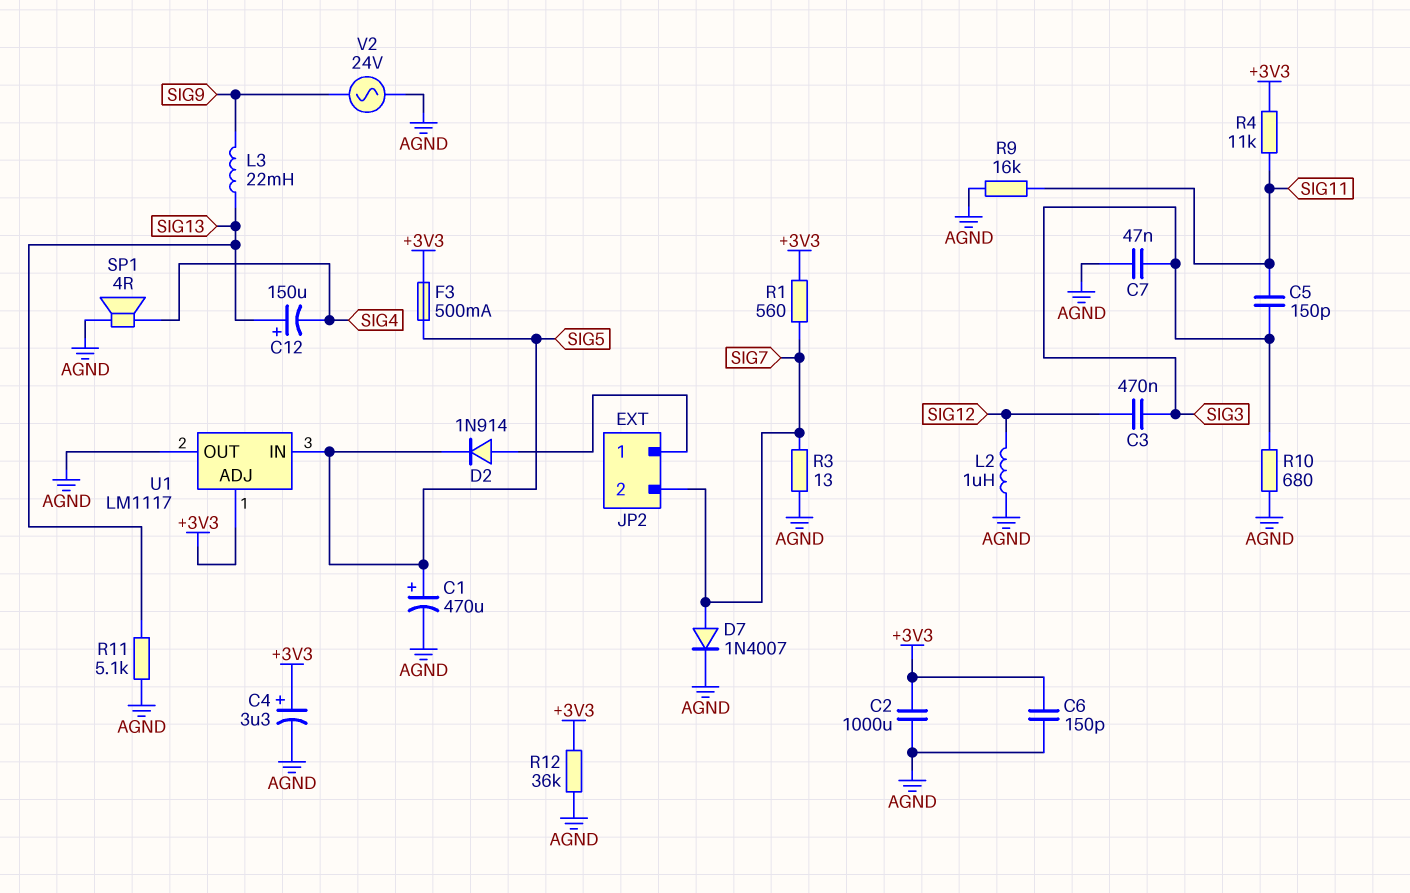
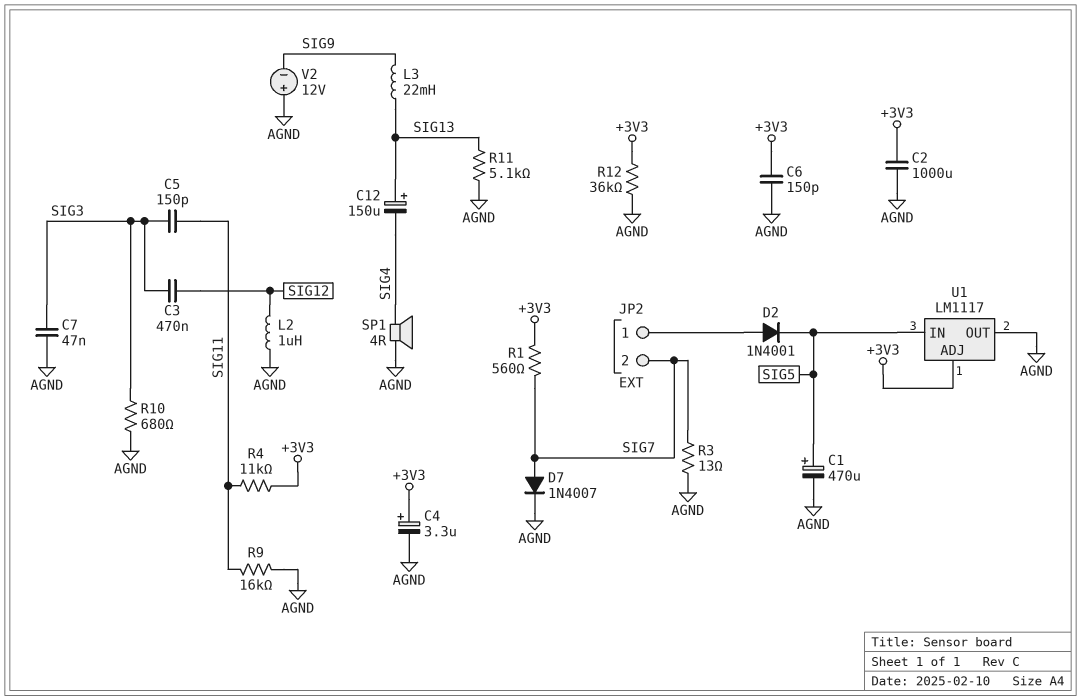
D2: diode 1N914 (A JP2/1, K SIG5) -> diode 1N4001 (A JP2/1, K SIG5)
F3: 500mA (+3V3, SIG5) -> none
V2: AC 24V (AGND, SIG9) -> 12V (plus AGND, minus SIG9)

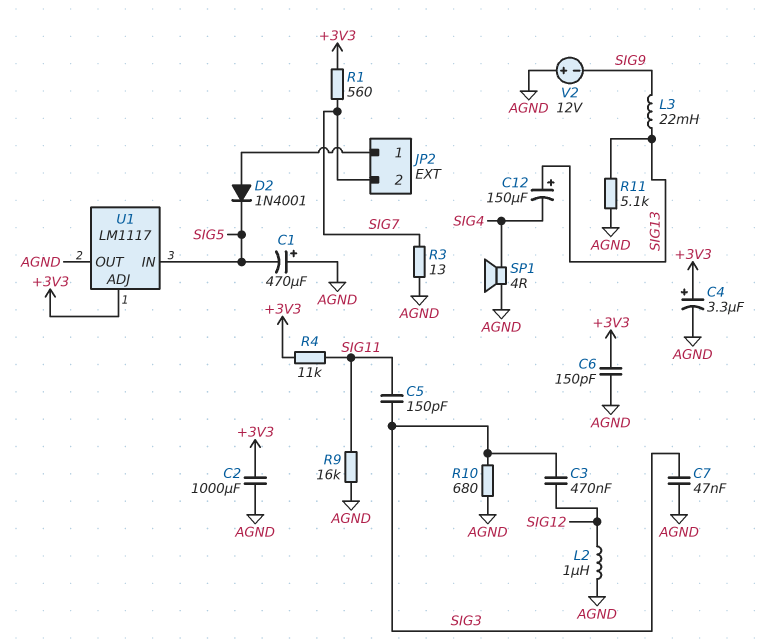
C1: 470uF (plus SIG5, minus AGND) -> 470uF (plus AGND, minus SIG5)
D7: diode 1N4007 (A SIG7, K AGND) -> none
R12: 36k (+3V3, AGND) -> none

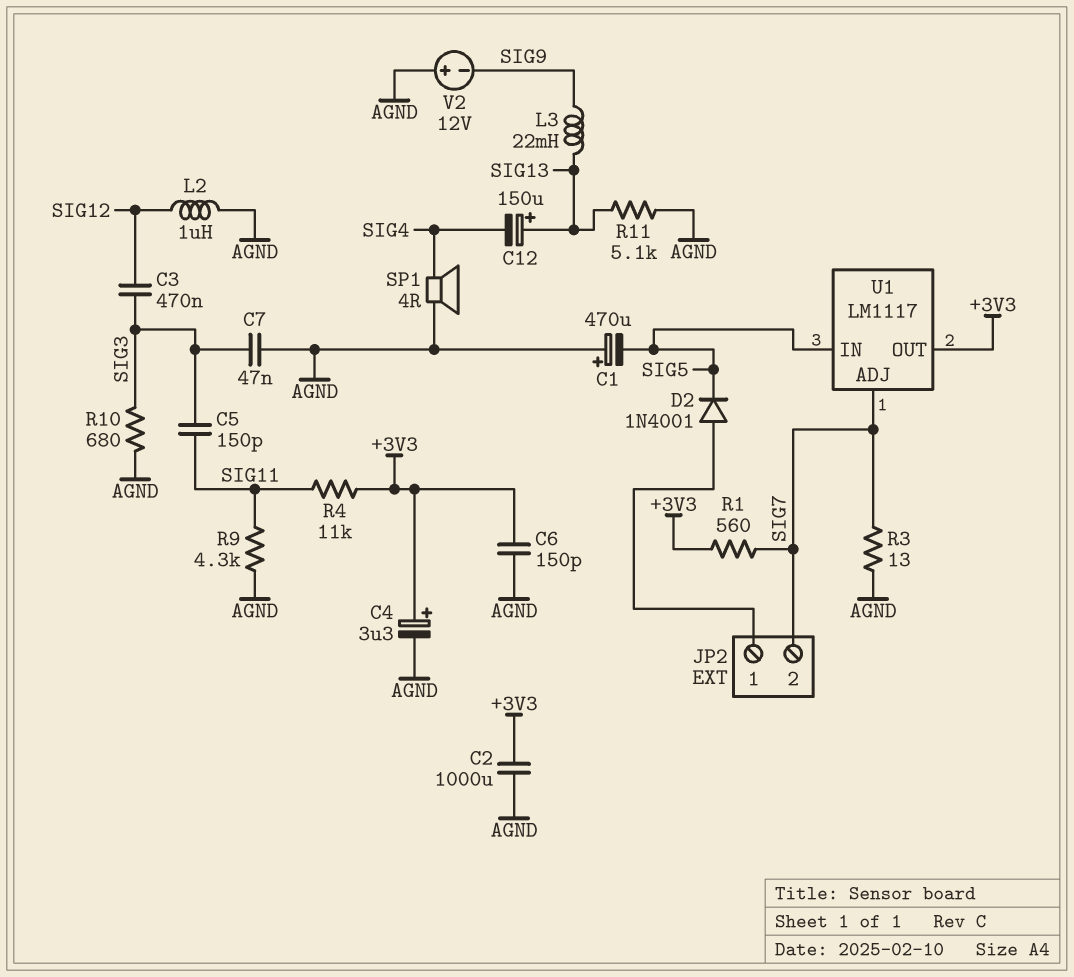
R9: 16k (AGND, SIG11) -> 4.3k (AGND, SIG11)
U1 pin ADJ: +3V3 -> SIG7
U1 pin OUT: AGND -> +3V3

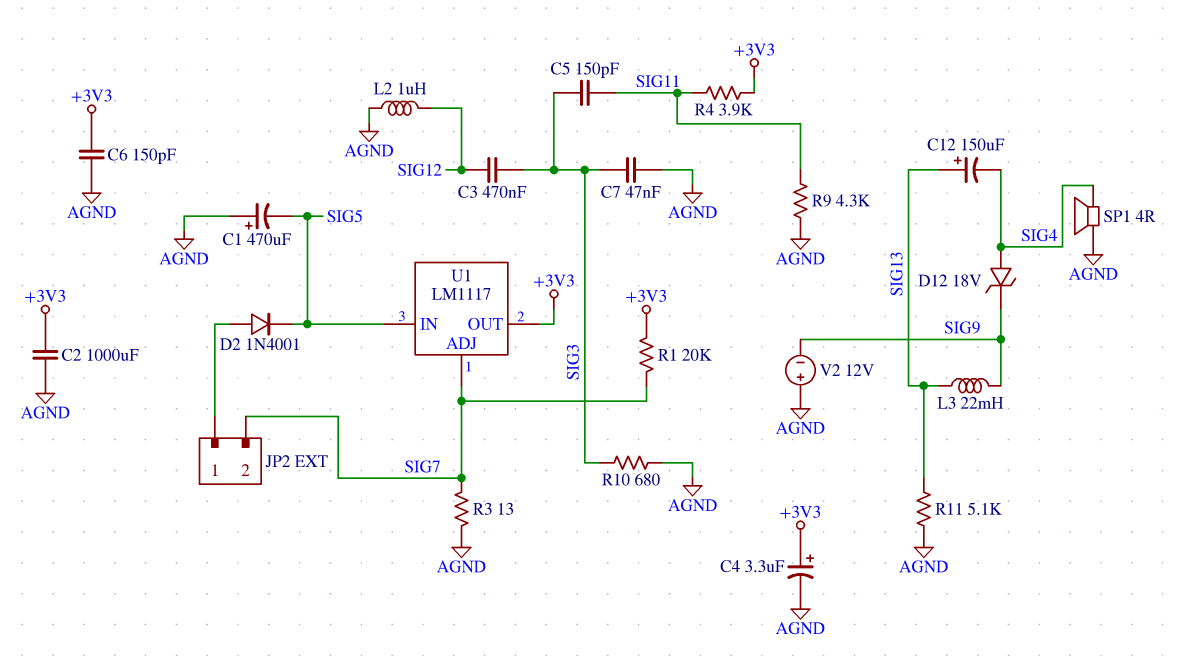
D12: none -> zener 18V (A SIG4, K SIG9)
R1: 560 (+3V3, SIG7) -> 20k (+3V3, SIG7)
R4: 11k (+3V3, SIG11) -> 3.9k (+3V3, SIG11)

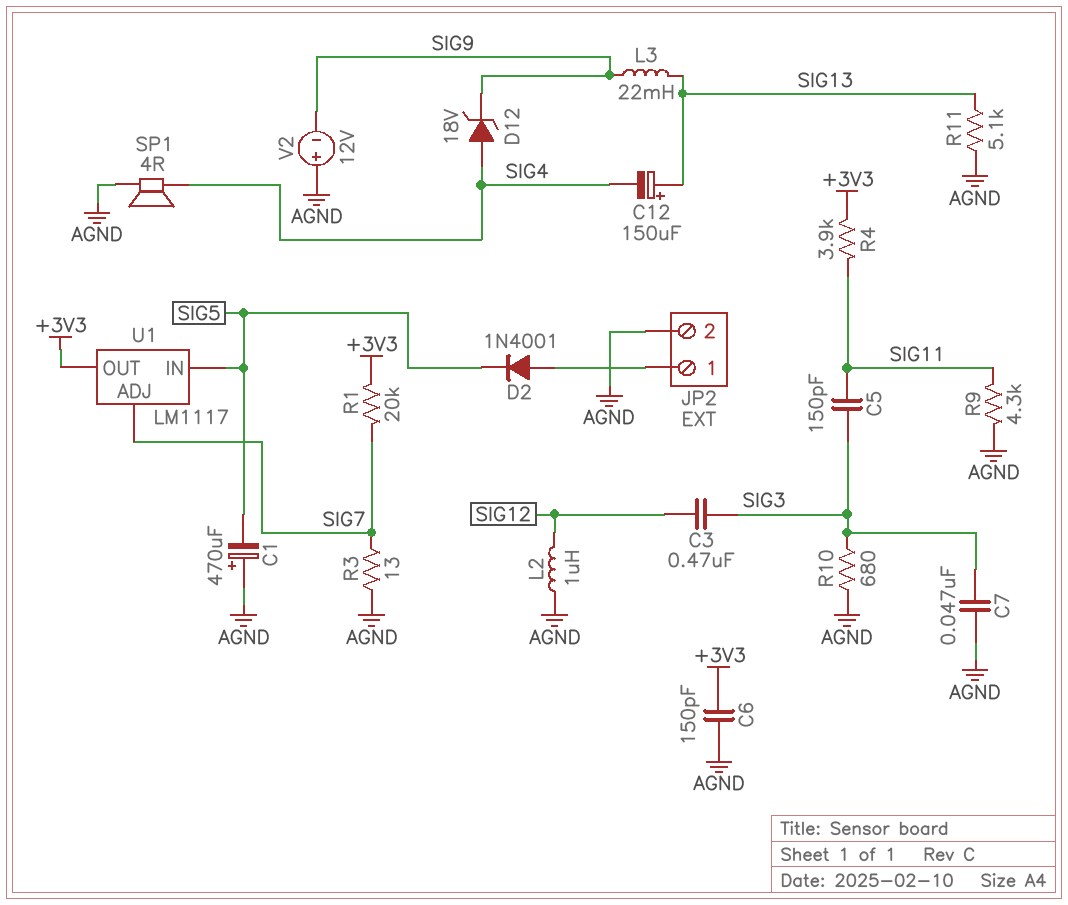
C2: 1000uF (+3V3, AGND) -> none
C4: 3.3uF (plus +3V3, minus AGND) -> none
JP2 pin 2: SIG7 -> AGND

